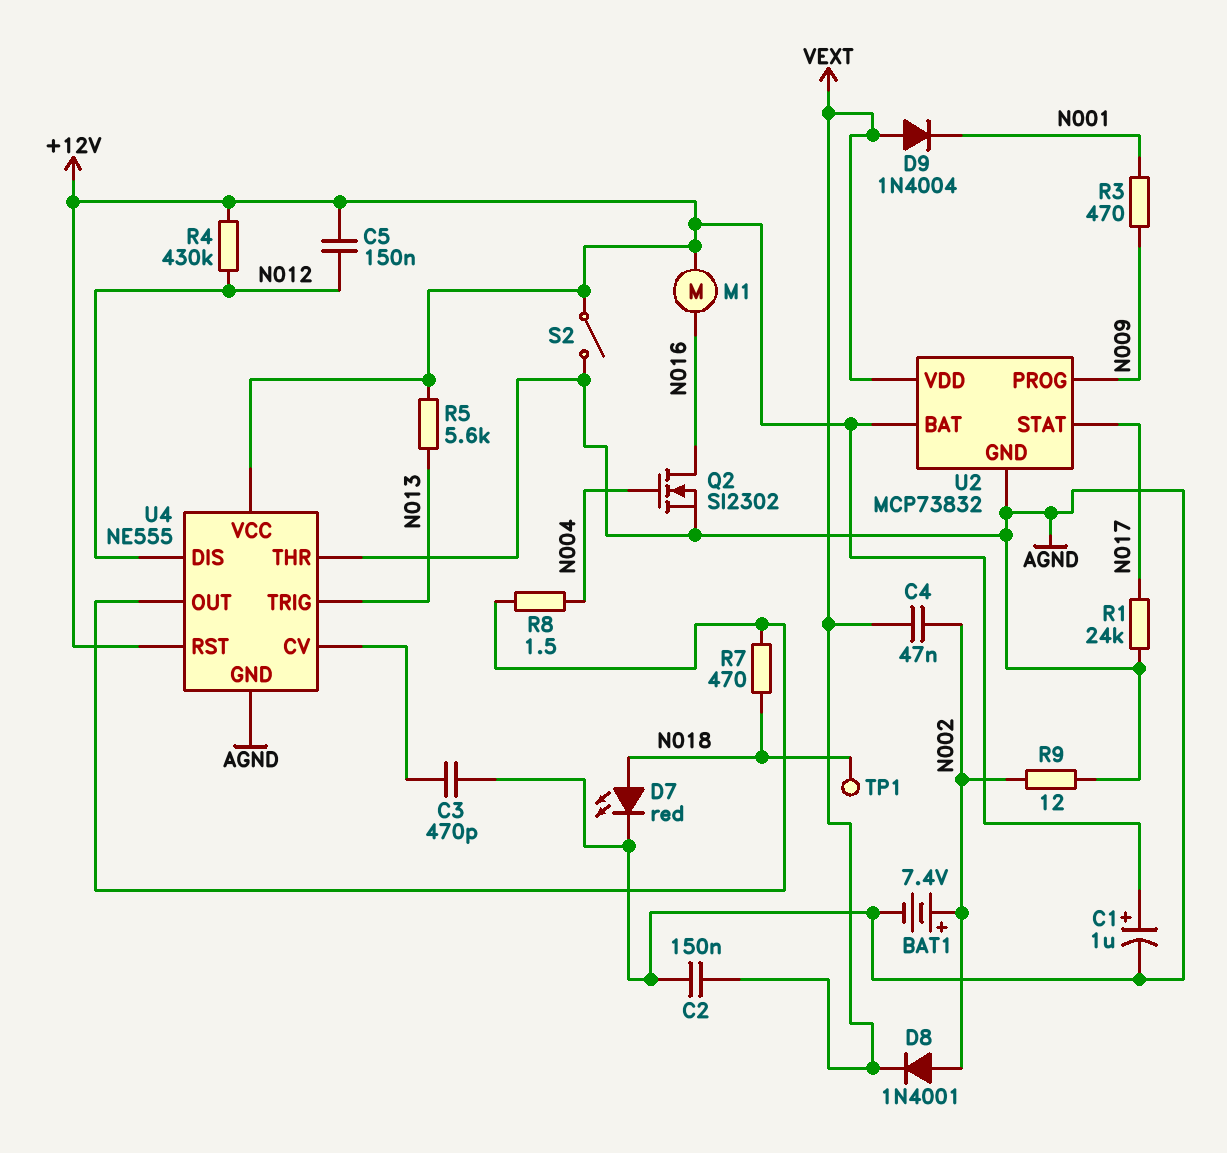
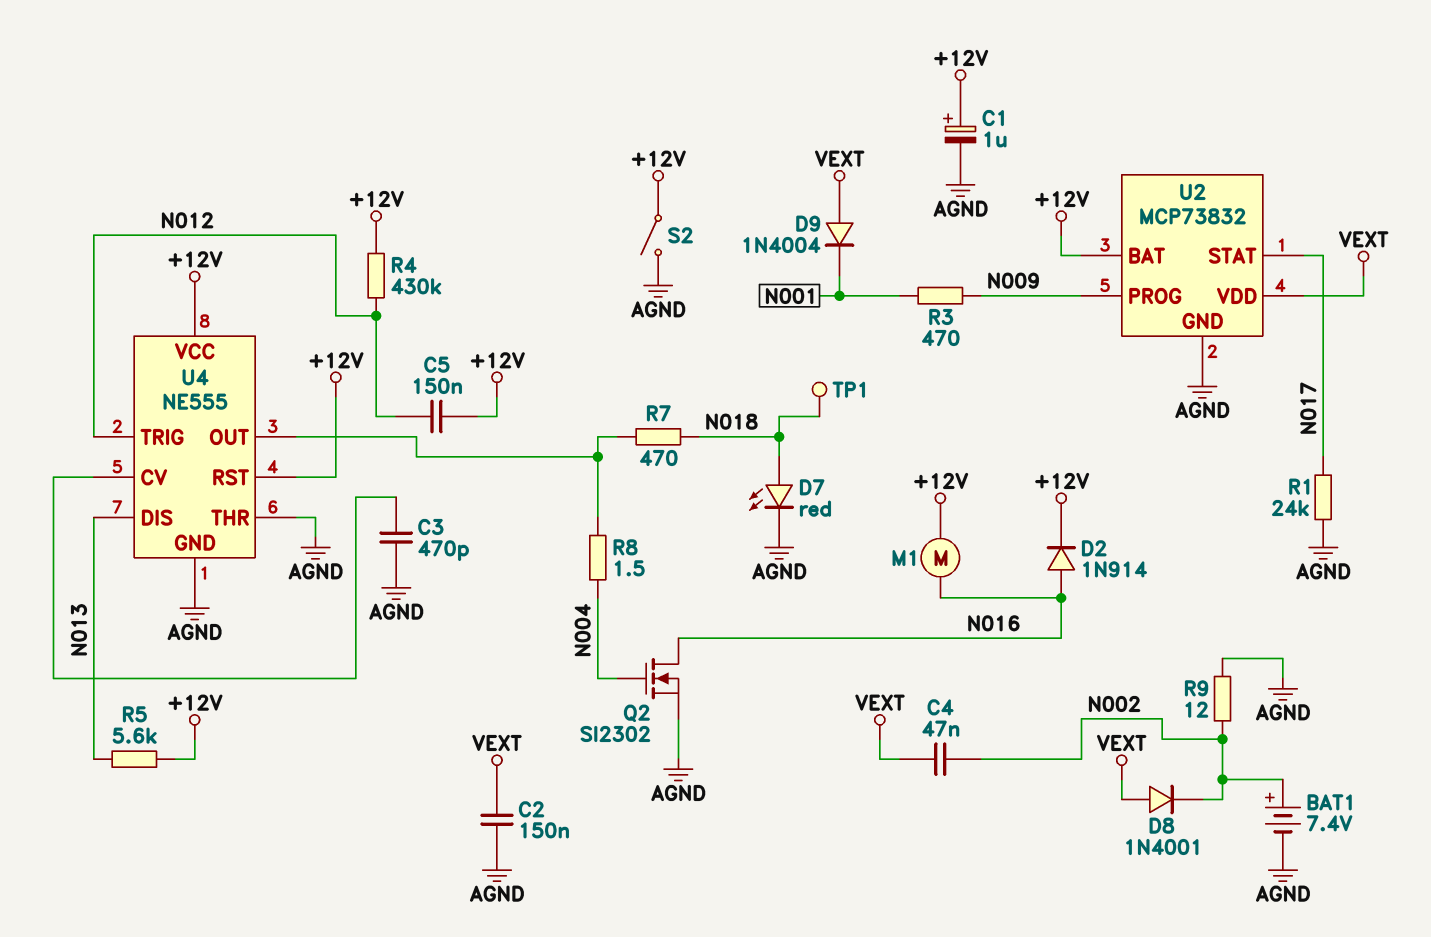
D2: none -> diode 1N914 (A N016, K +12V)
D8: diode 1N4001 (A N002, K VEXT) -> diode 1N4001 (A VEXT, K N002)
U4 pin DIS: N012 -> N013
U4 pin TRIG: N013 -> N012

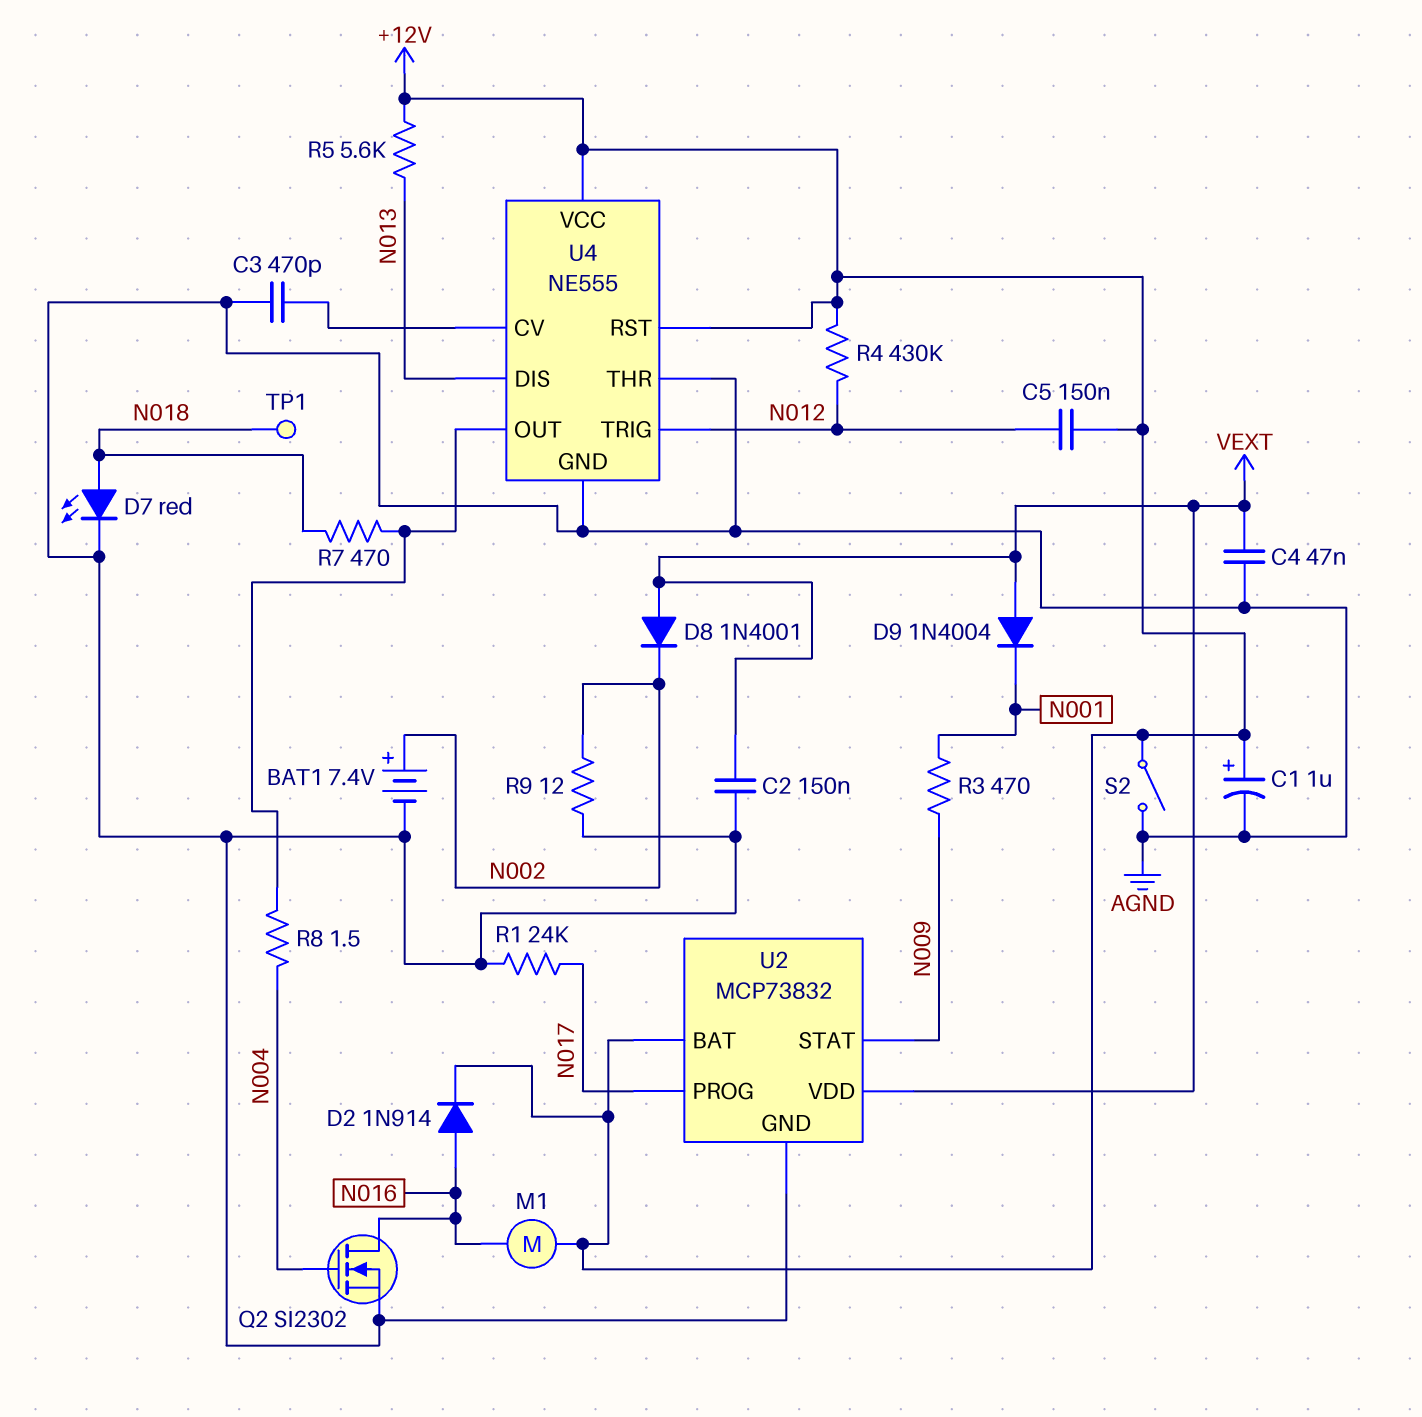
C4: 47nF (N002, VEXT) -> 47nF (AGND, VEXT)
U2 pin PROG: N009 -> N017
U2 pin STAT: N017 -> N009

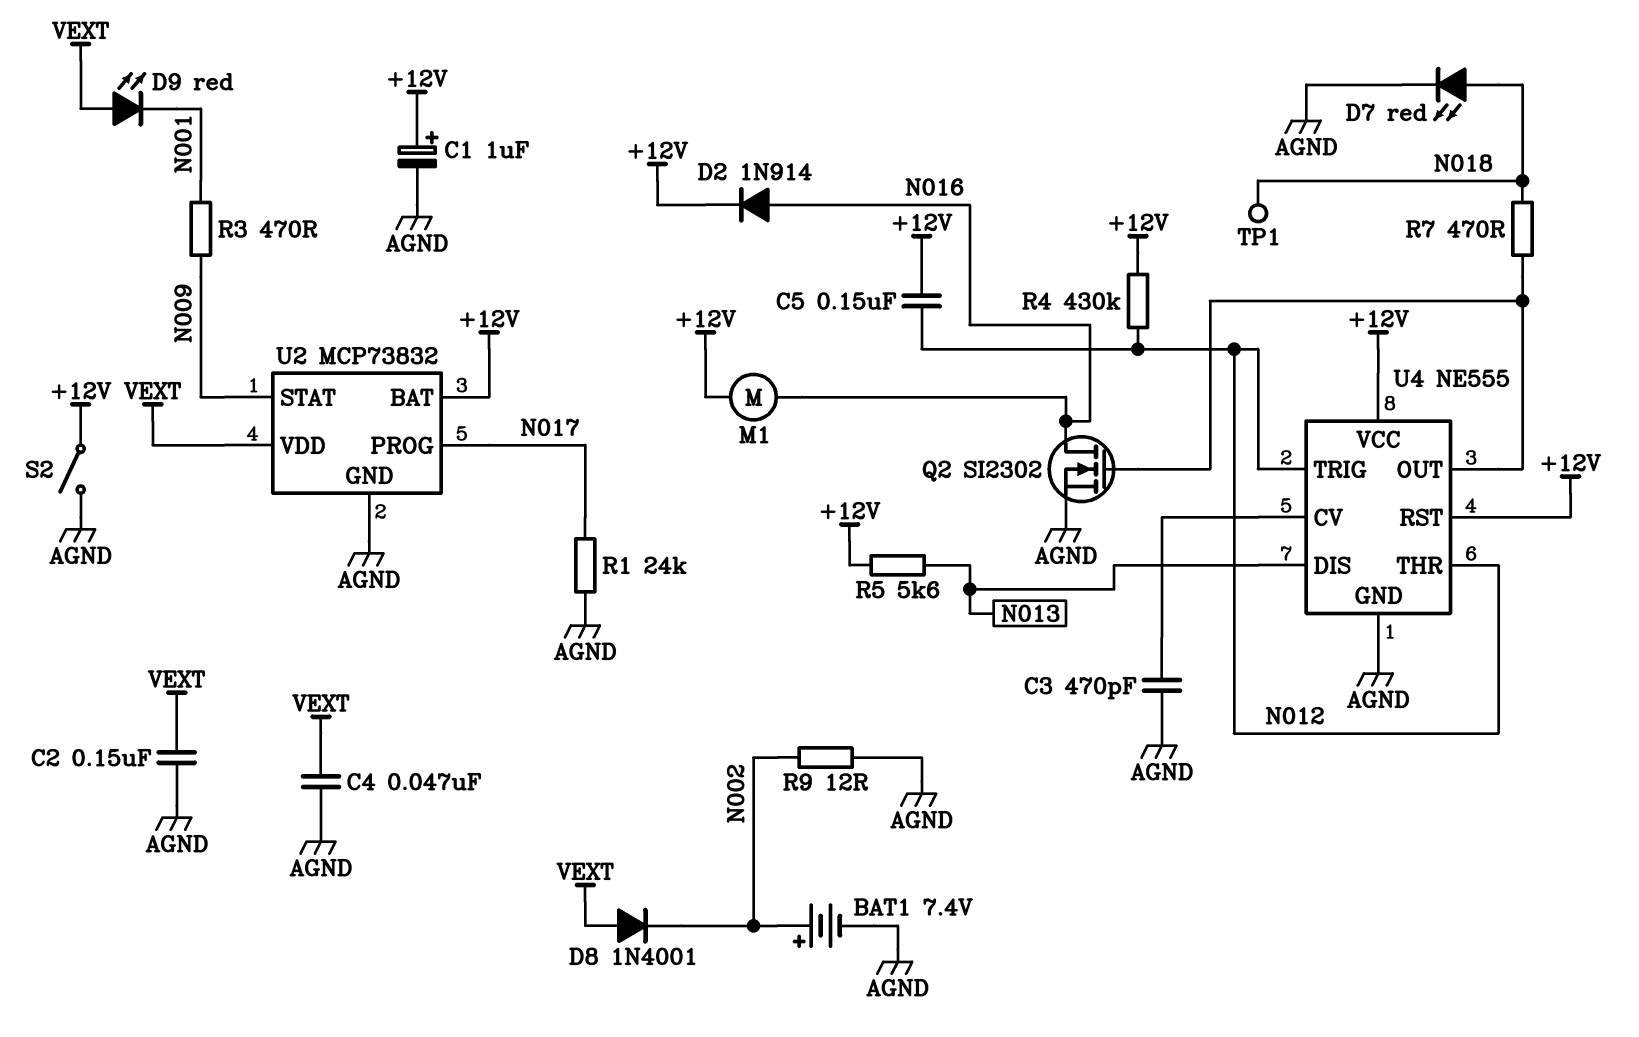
D9: diode 1N4004 (A VEXT, K N001) -> LED red (A VEXT, K N001)
Q2: NMOS SI2302 (G N004, D N016, S AGND) -> NMOS SI2302 (G U4/OUT, D N016, S AGND)
R8: 1.5 (N004, U4/OUT) -> none
U4 pin THR: AGND -> N012

